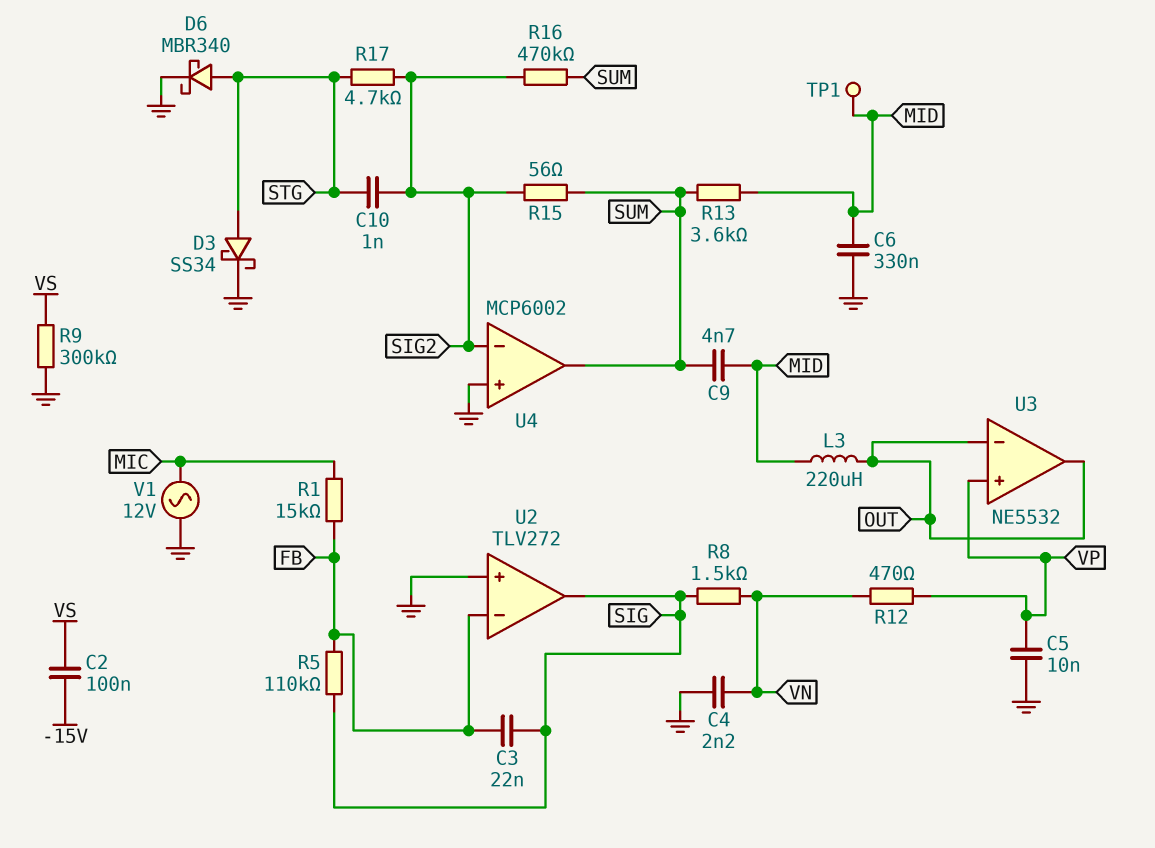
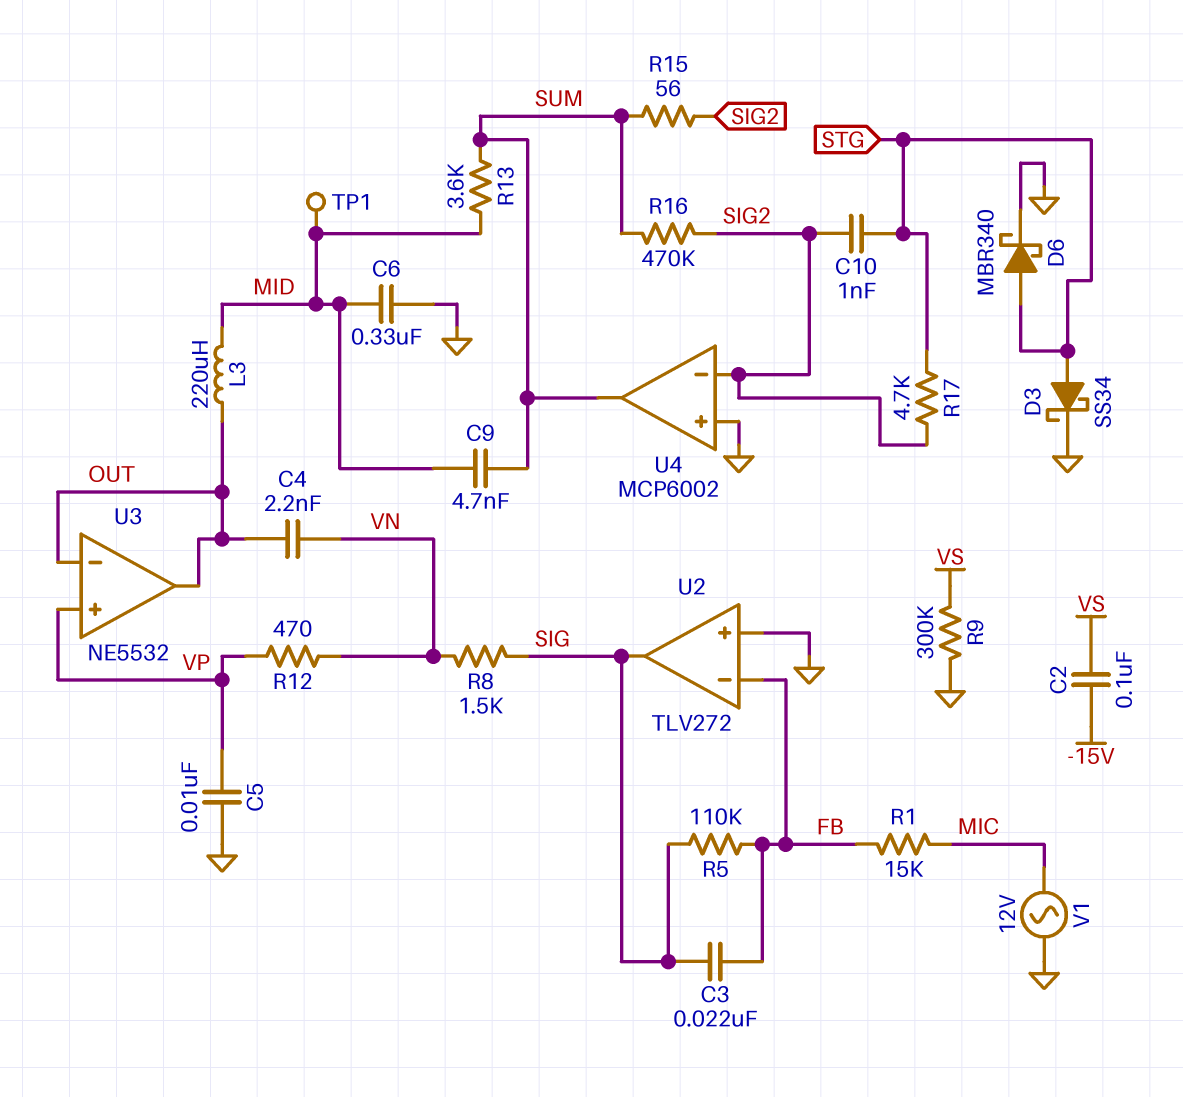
C4: 2.2nF (GND, VN) -> 2.2nF (OUT, VN)

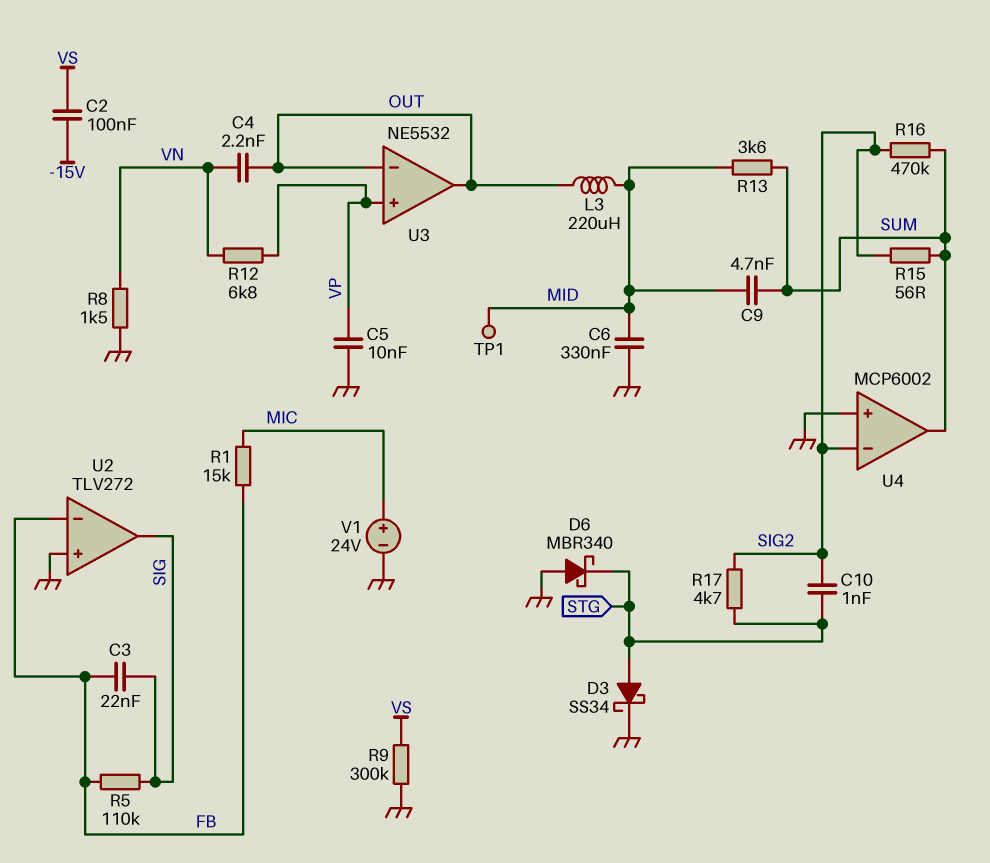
D6: schottky MBR340 (A STG, K GND) -> schottky MBR340 (A GND, K STG)
R8: 1.5k (SIG, VN) -> 1.5k (GND, VN)
R12: 470 (VN, VP) -> 6.8k (VN, VP)
V1: AC 12V (GND, MIC) -> 24V (plus MIC, minus GND)

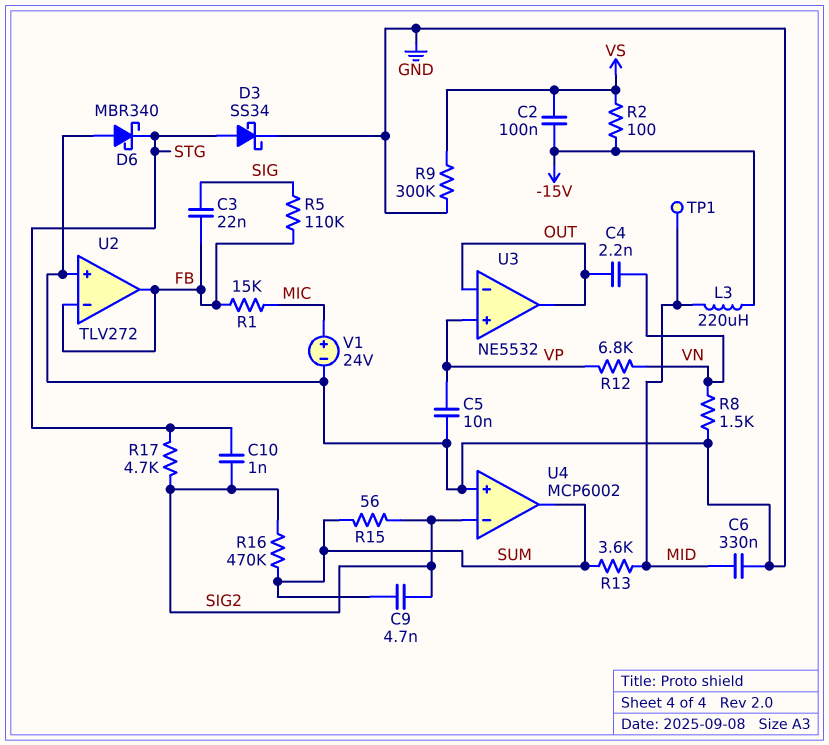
C9: 4.7nF (MID, SUM) -> 4.7nF (SIG2, SUM)
L3: 220uH (MID, OUT) -> 220uH (-15V, MID)
R2: none -> 100 (-15V, VS)
U2 pin out: SIG -> FB

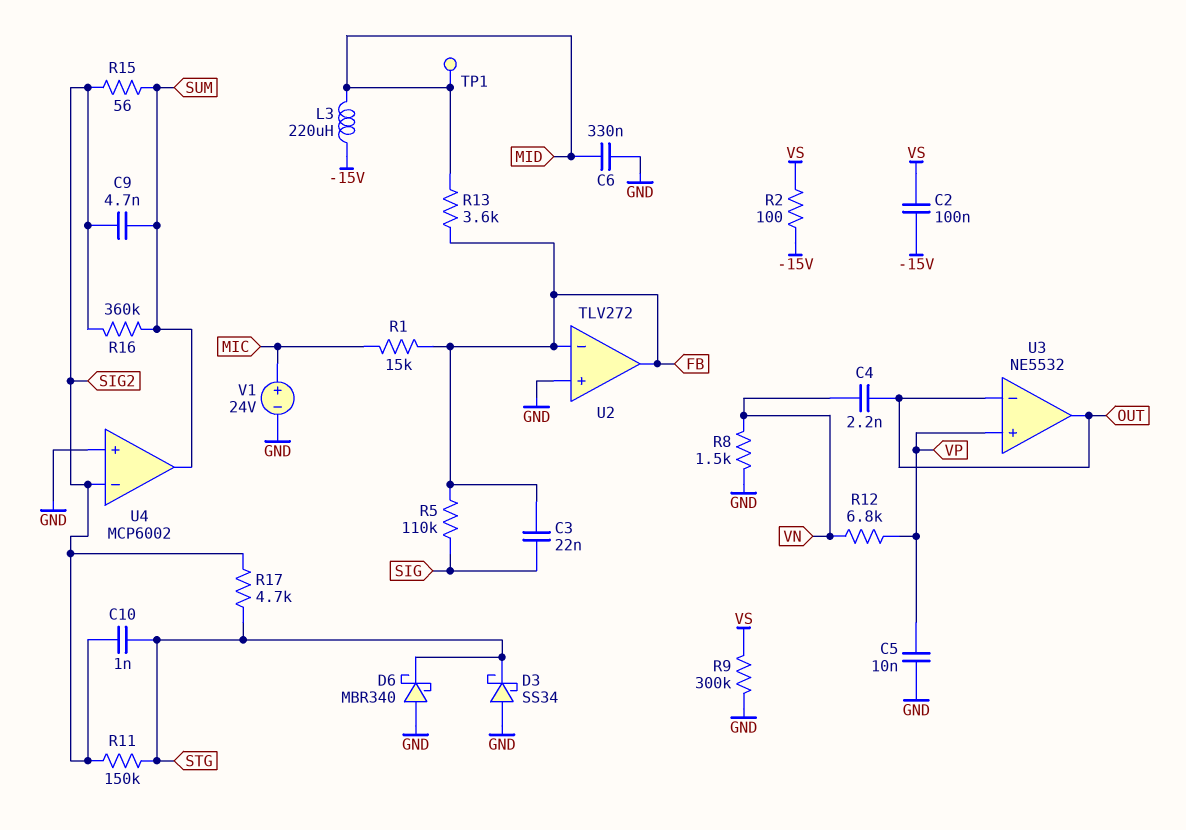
D3: schottky SS34 (A STG, K GND) -> schottky SS34 (A GND, K STG)
R11: none -> 150k (SIG2, STG)
R13: 3.6k (MID, SUM) -> 3.6k (FB, MID)
R16: 470k (SIG2, SUM) -> 360k (SIG2, SUM)

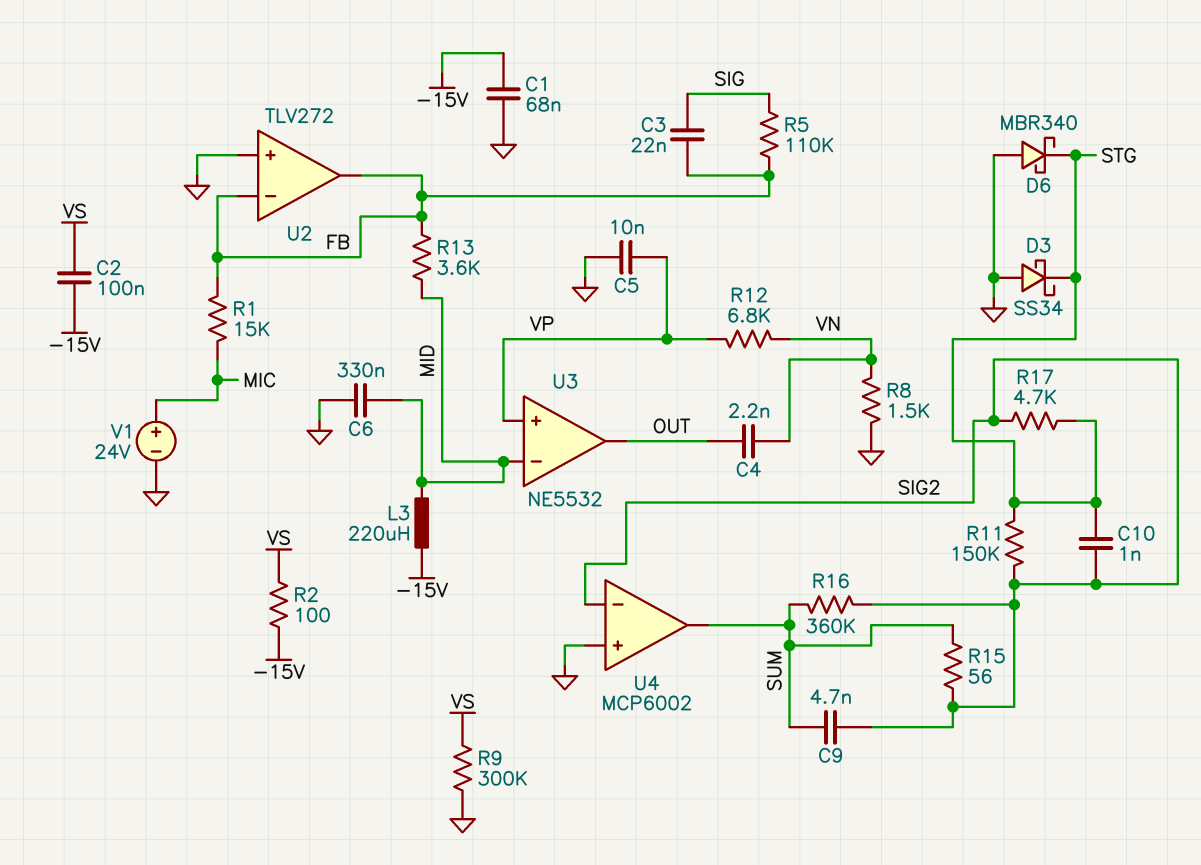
C1: none -> 68nF (-15V, GND)
TP1: test point (MID) -> none
U3 pin in-: OUT -> MID

